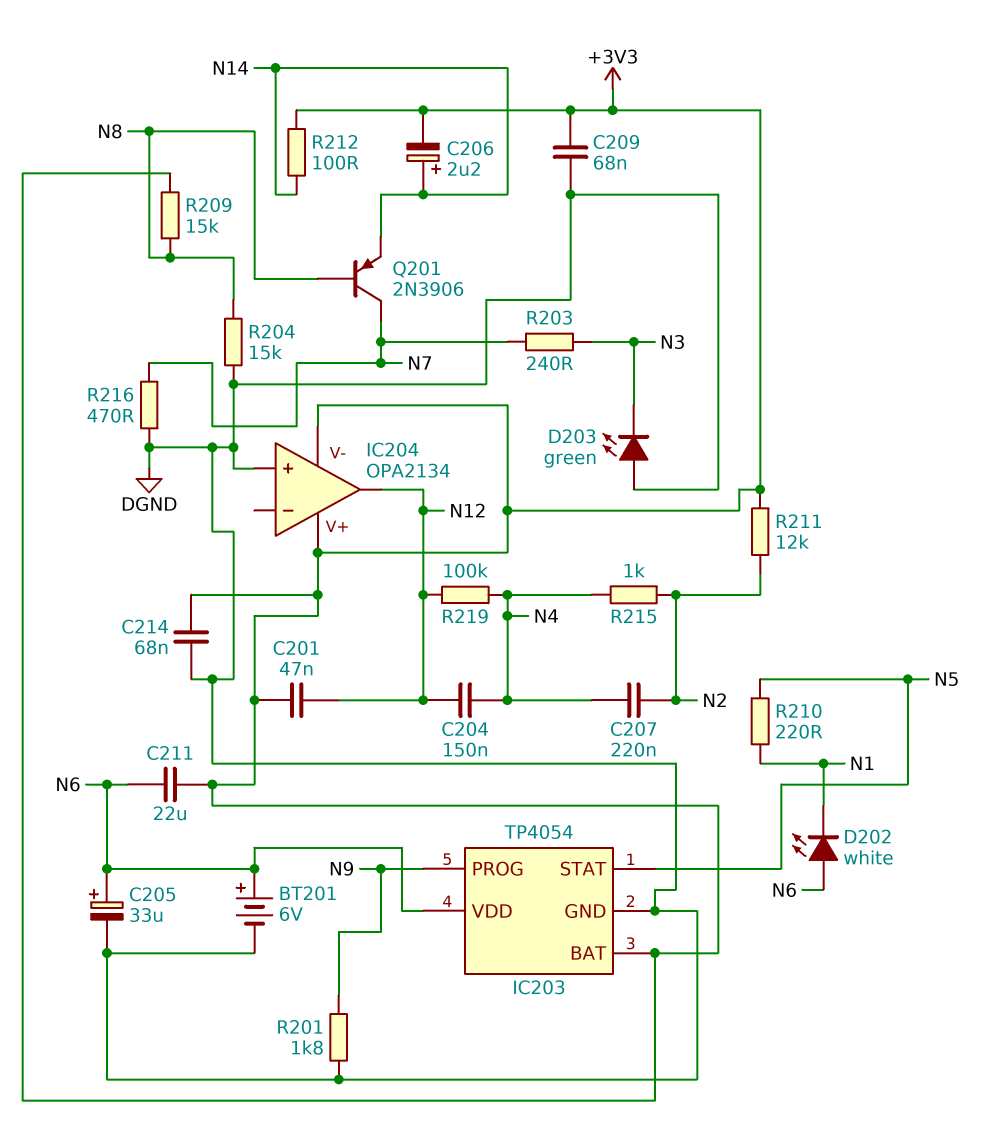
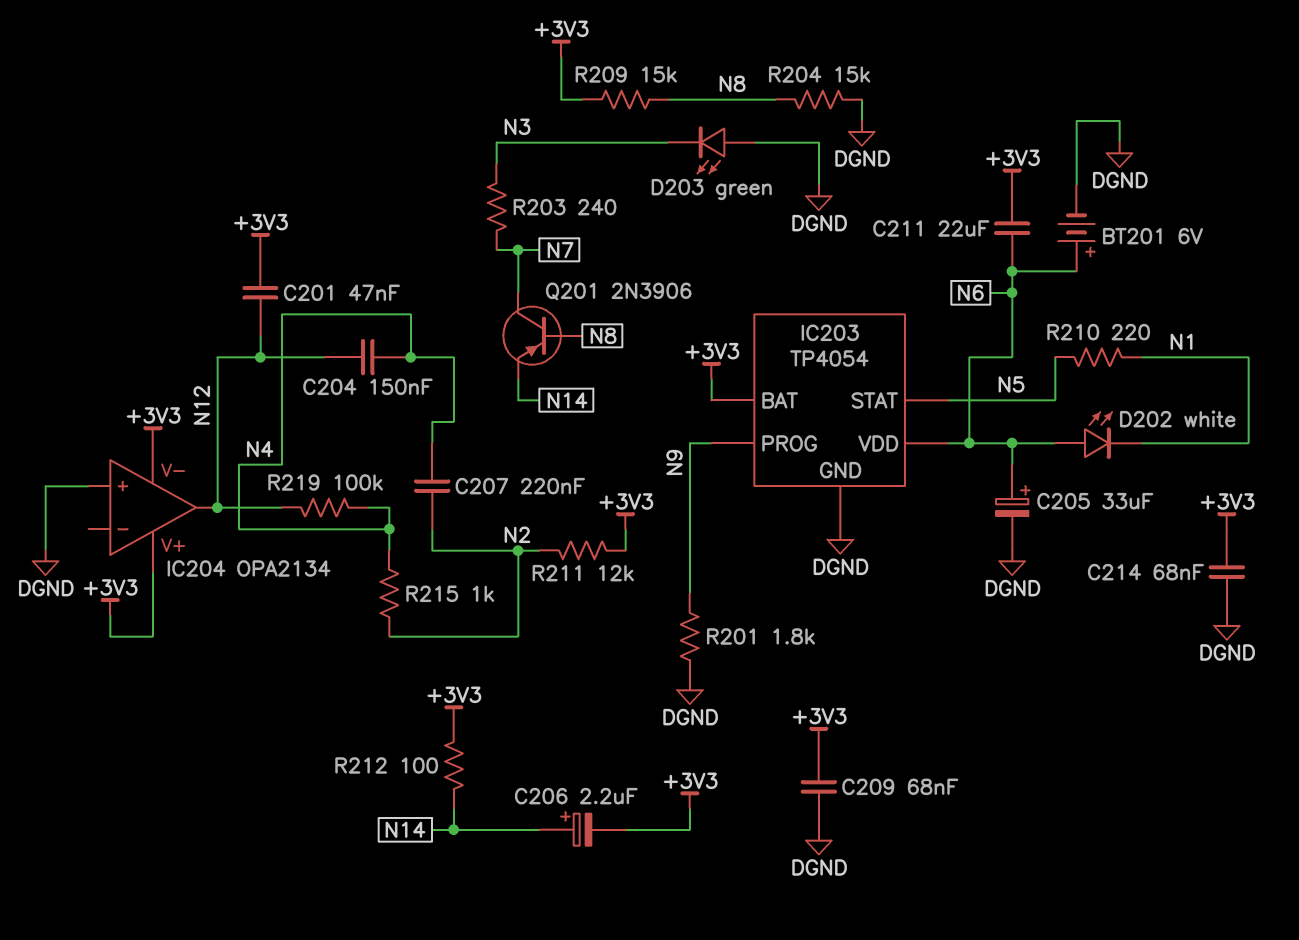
R216: 470 (DGND, N7) -> none

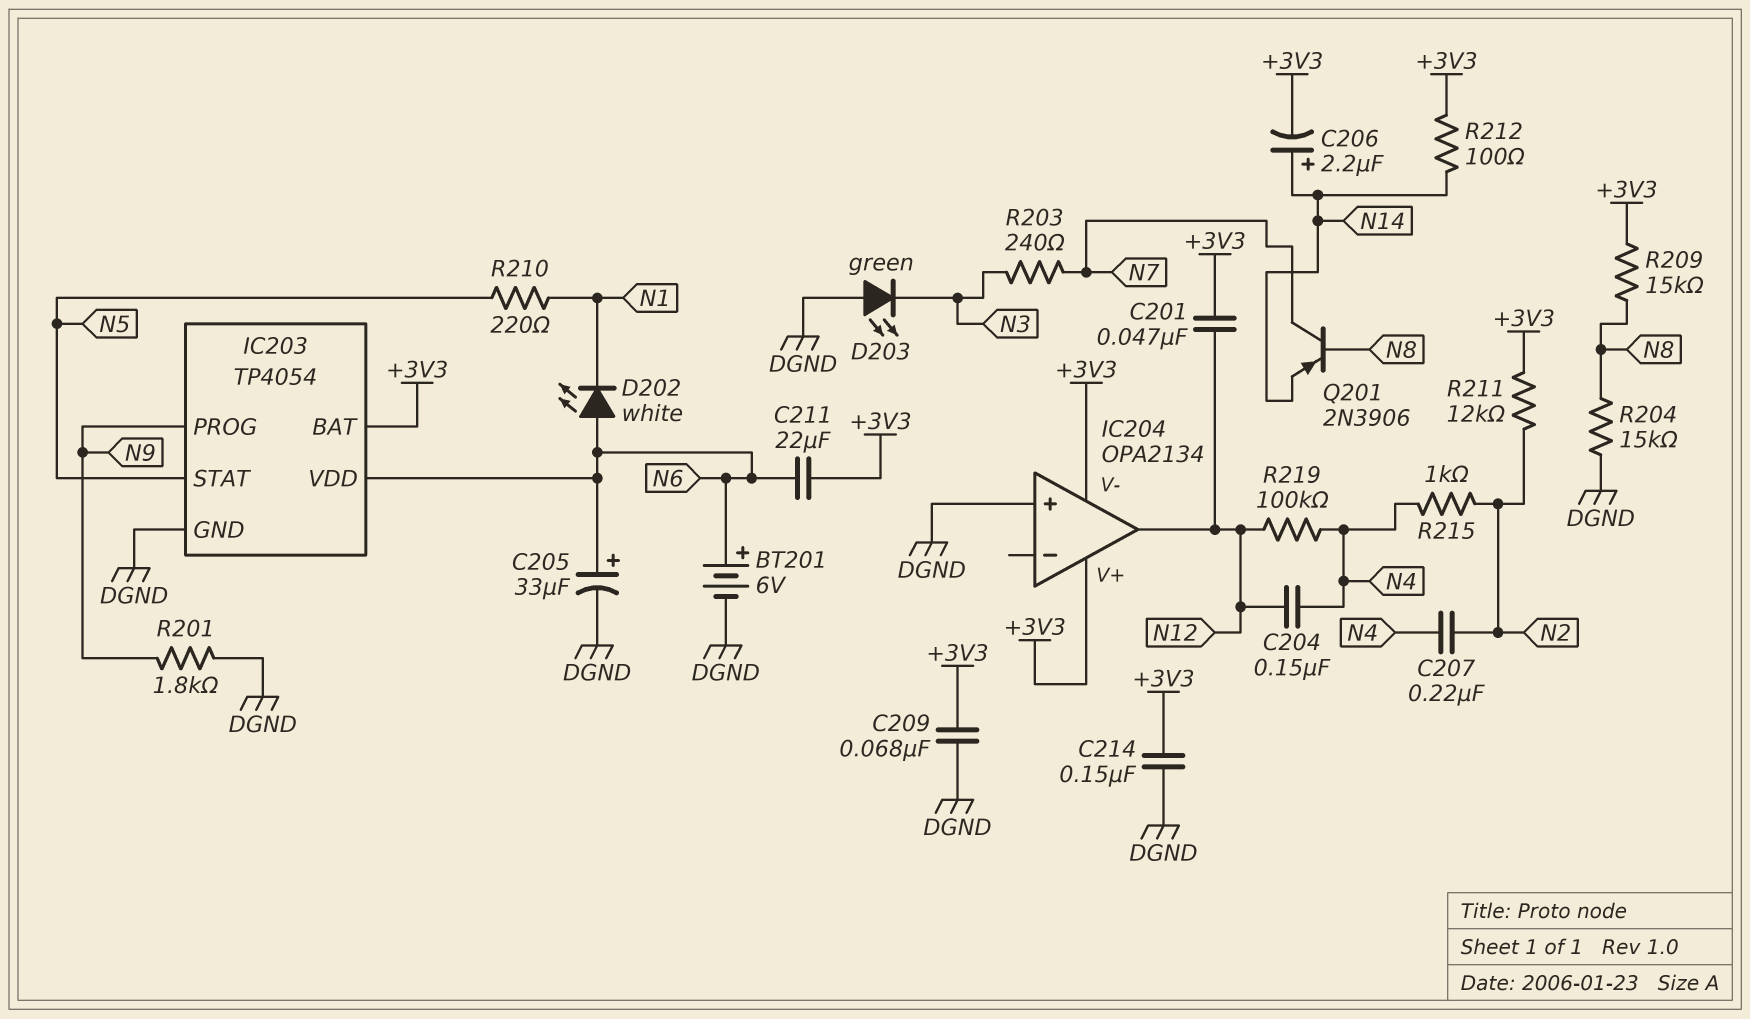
C214: 68nF (+3V3, DGND) -> 150nF (+3V3, DGND)

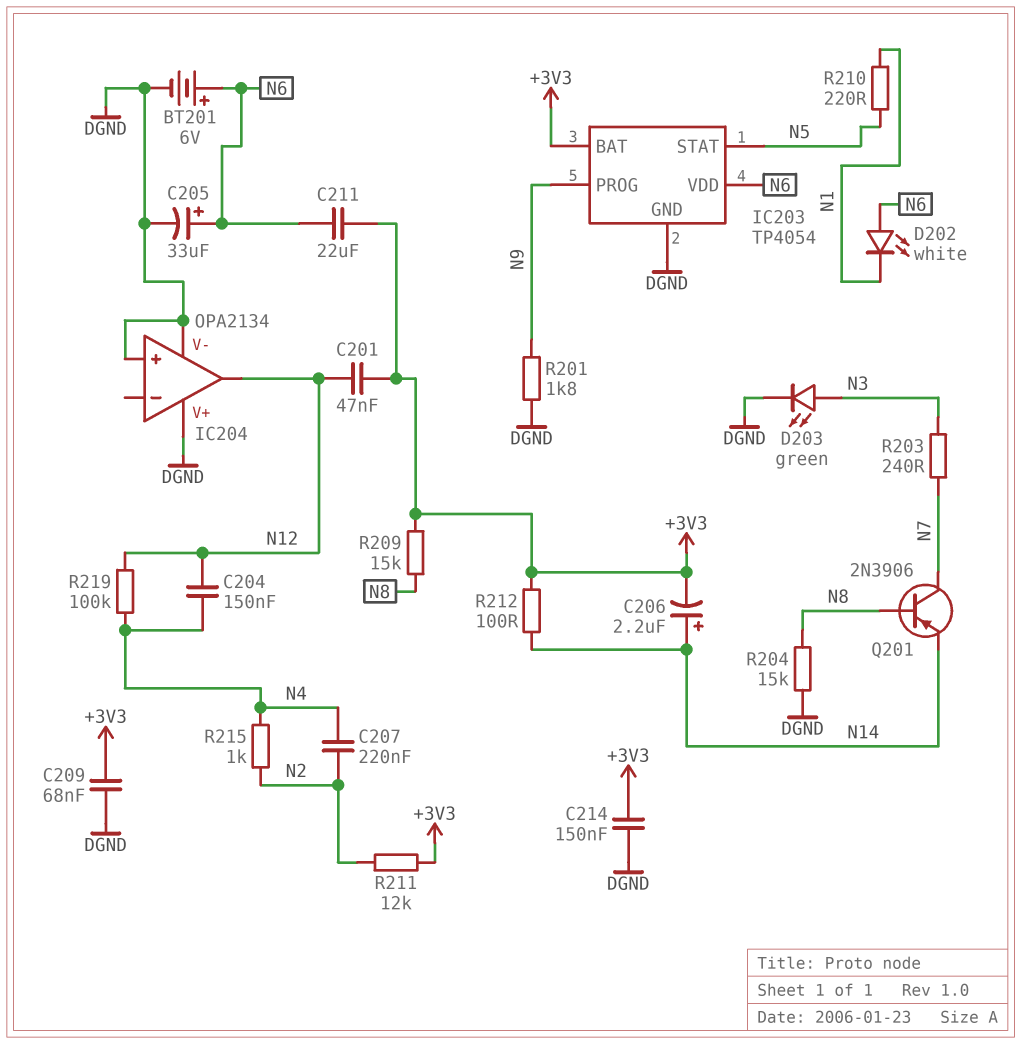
D203: LED green (A DGND, K N3) -> LED green (A N3, K DGND)
IC204 pin V+: +3V3 -> DGND
IC204 pin V-: +3V3 -> DGND

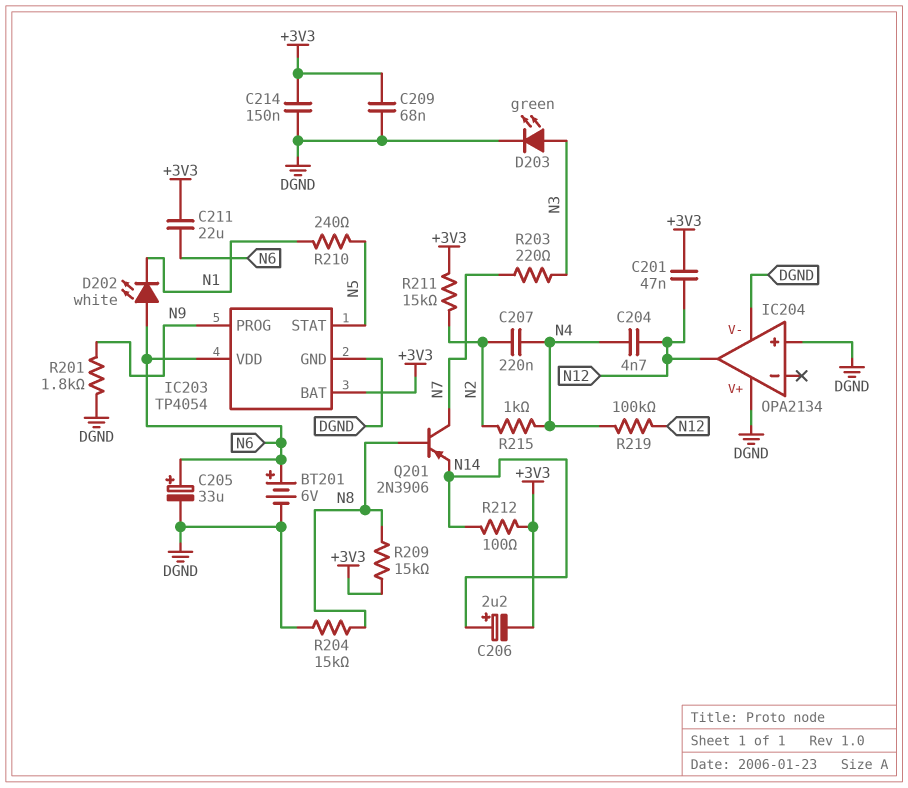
C204: 150nF (N4, N12) -> 4.7nF (N4, N12)
R203: 240 (N3, N7) -> 220 (N3, N7)
R210: 220 (N1, N5) -> 240 (N1, N5)
R211: 12k (+3V3, N2) -> 15k (+3V3, N2)

